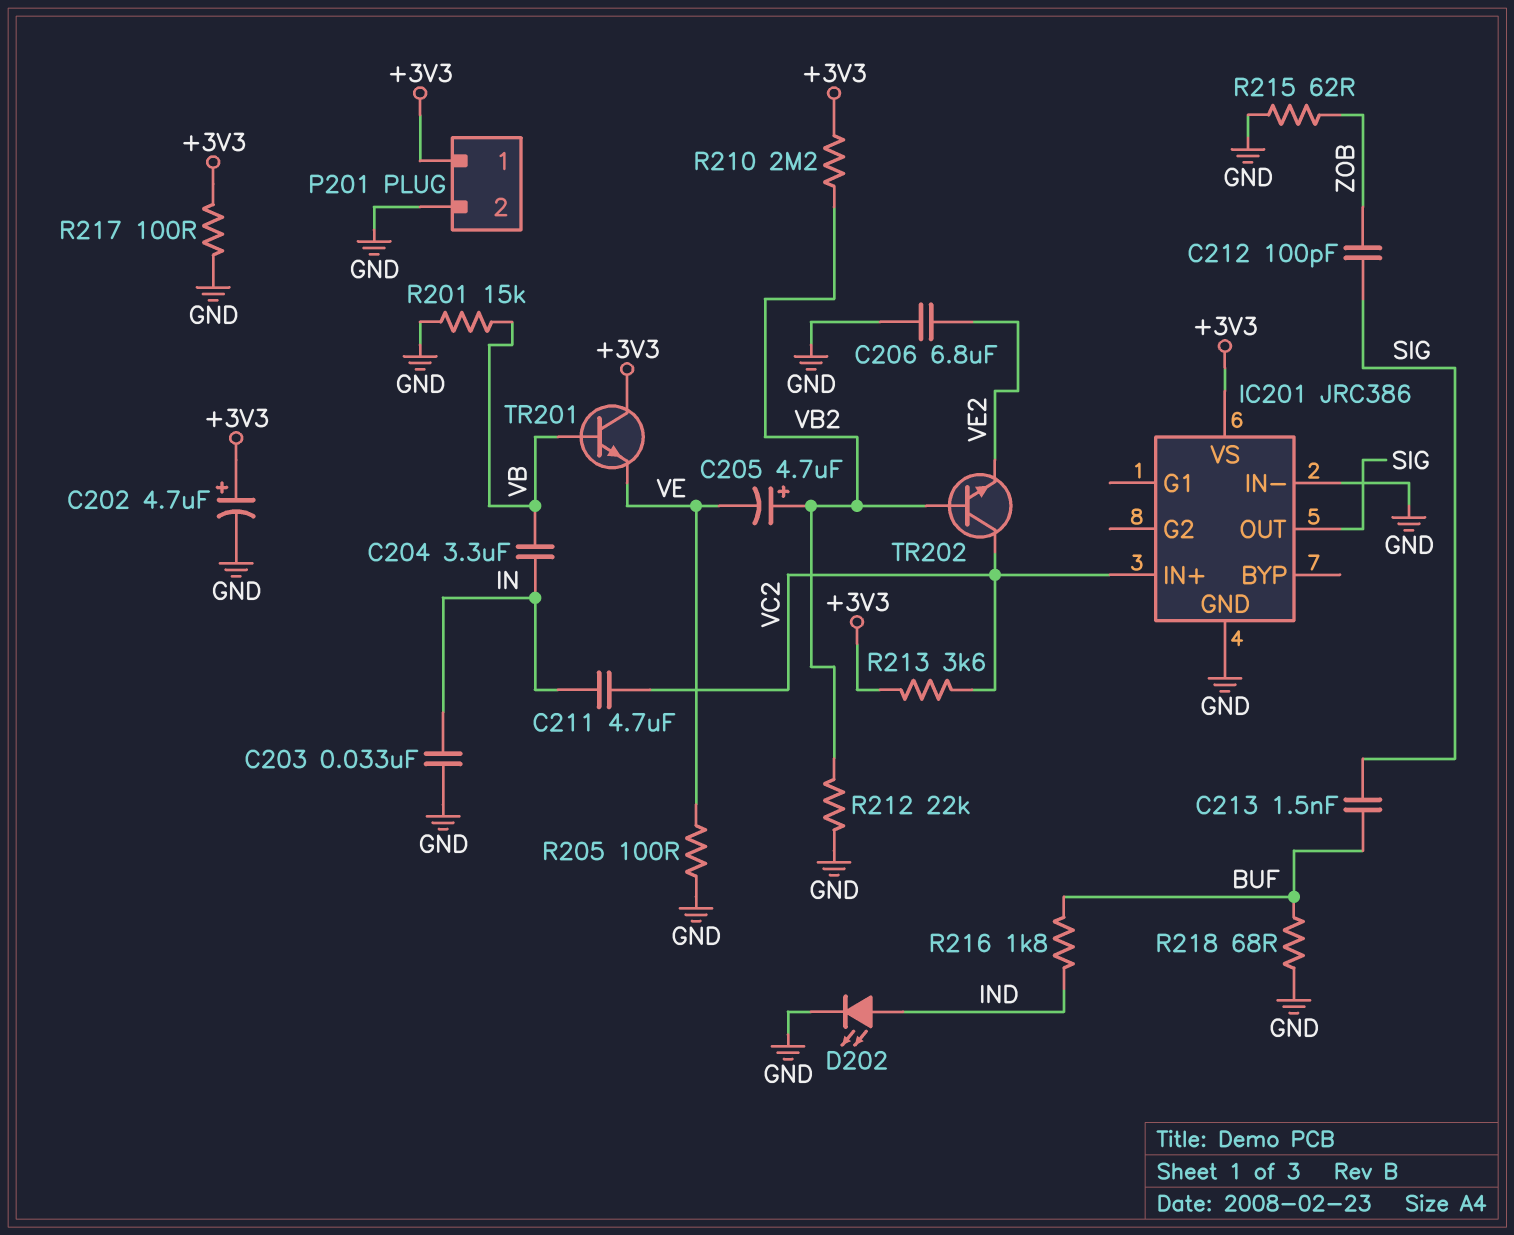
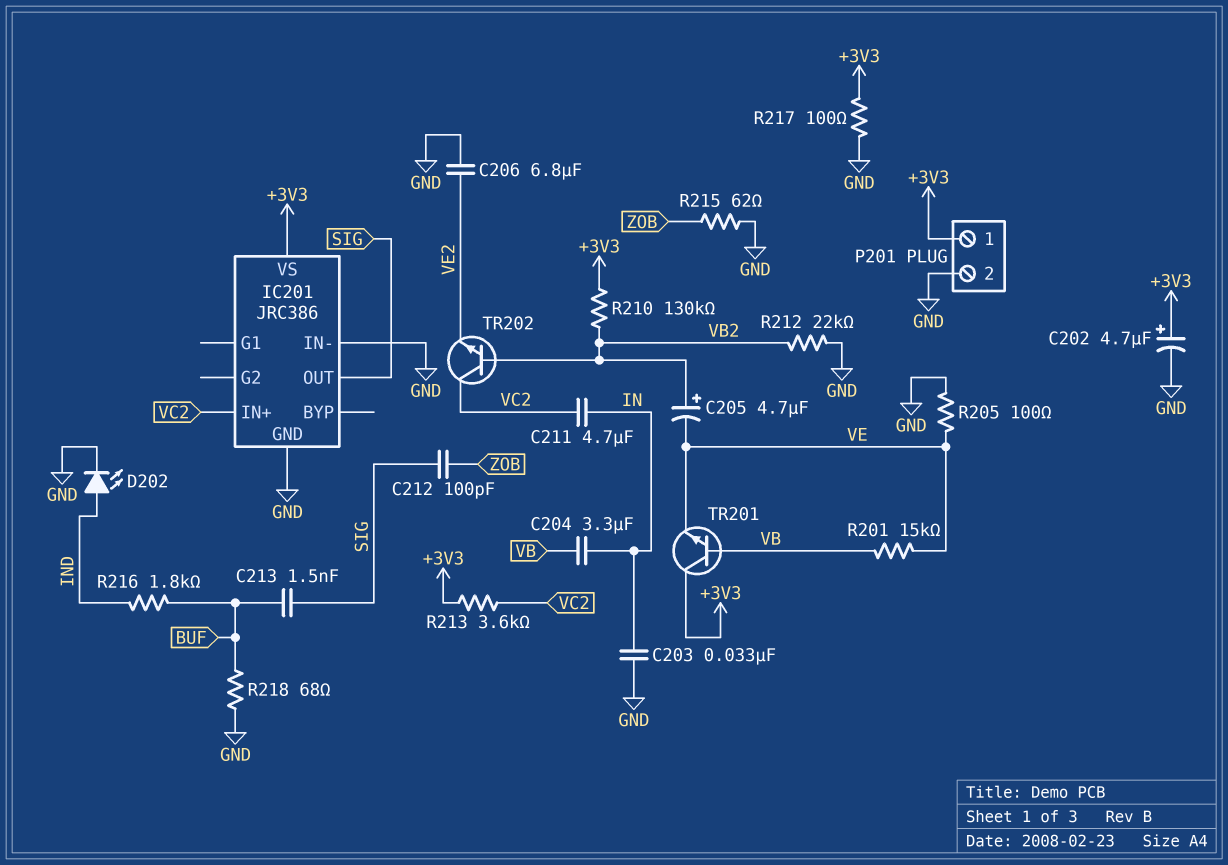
R201: 15k (GND, VB) -> 15k (VB, VE)
R210: 2.2M (+3V3, VB2) -> 130k (+3V3, VB2)

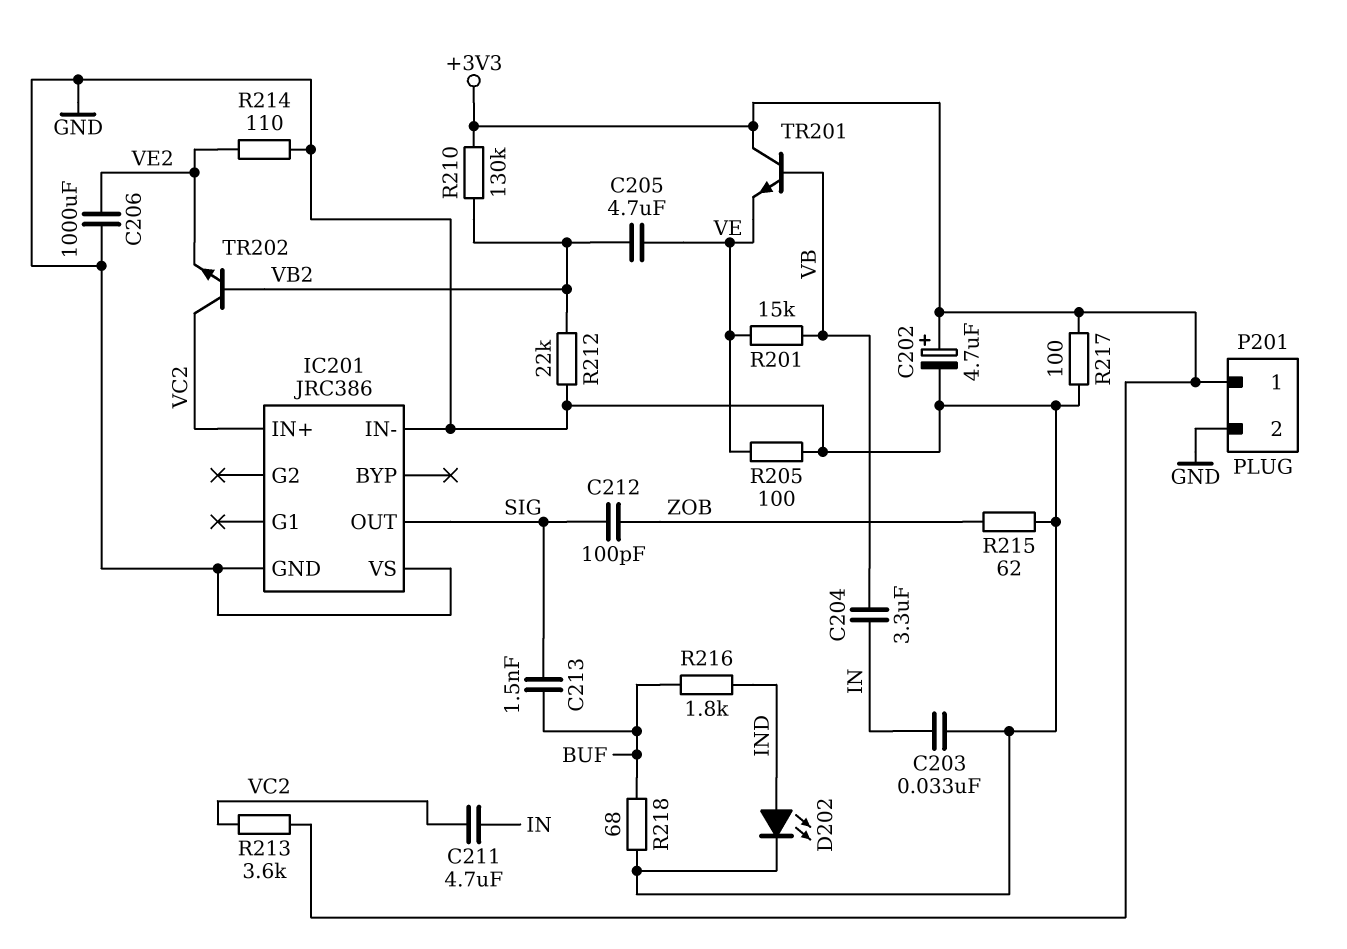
C205: 4.7uF (plus VB2, minus VE) -> 4.7uF (VB2, VE)
C206: 6.8uF (GND, VE2) -> 1000uF (GND, VE2)
IC201 pin VS: +3V3 -> GND
R214: none -> 110 (GND, VE2)

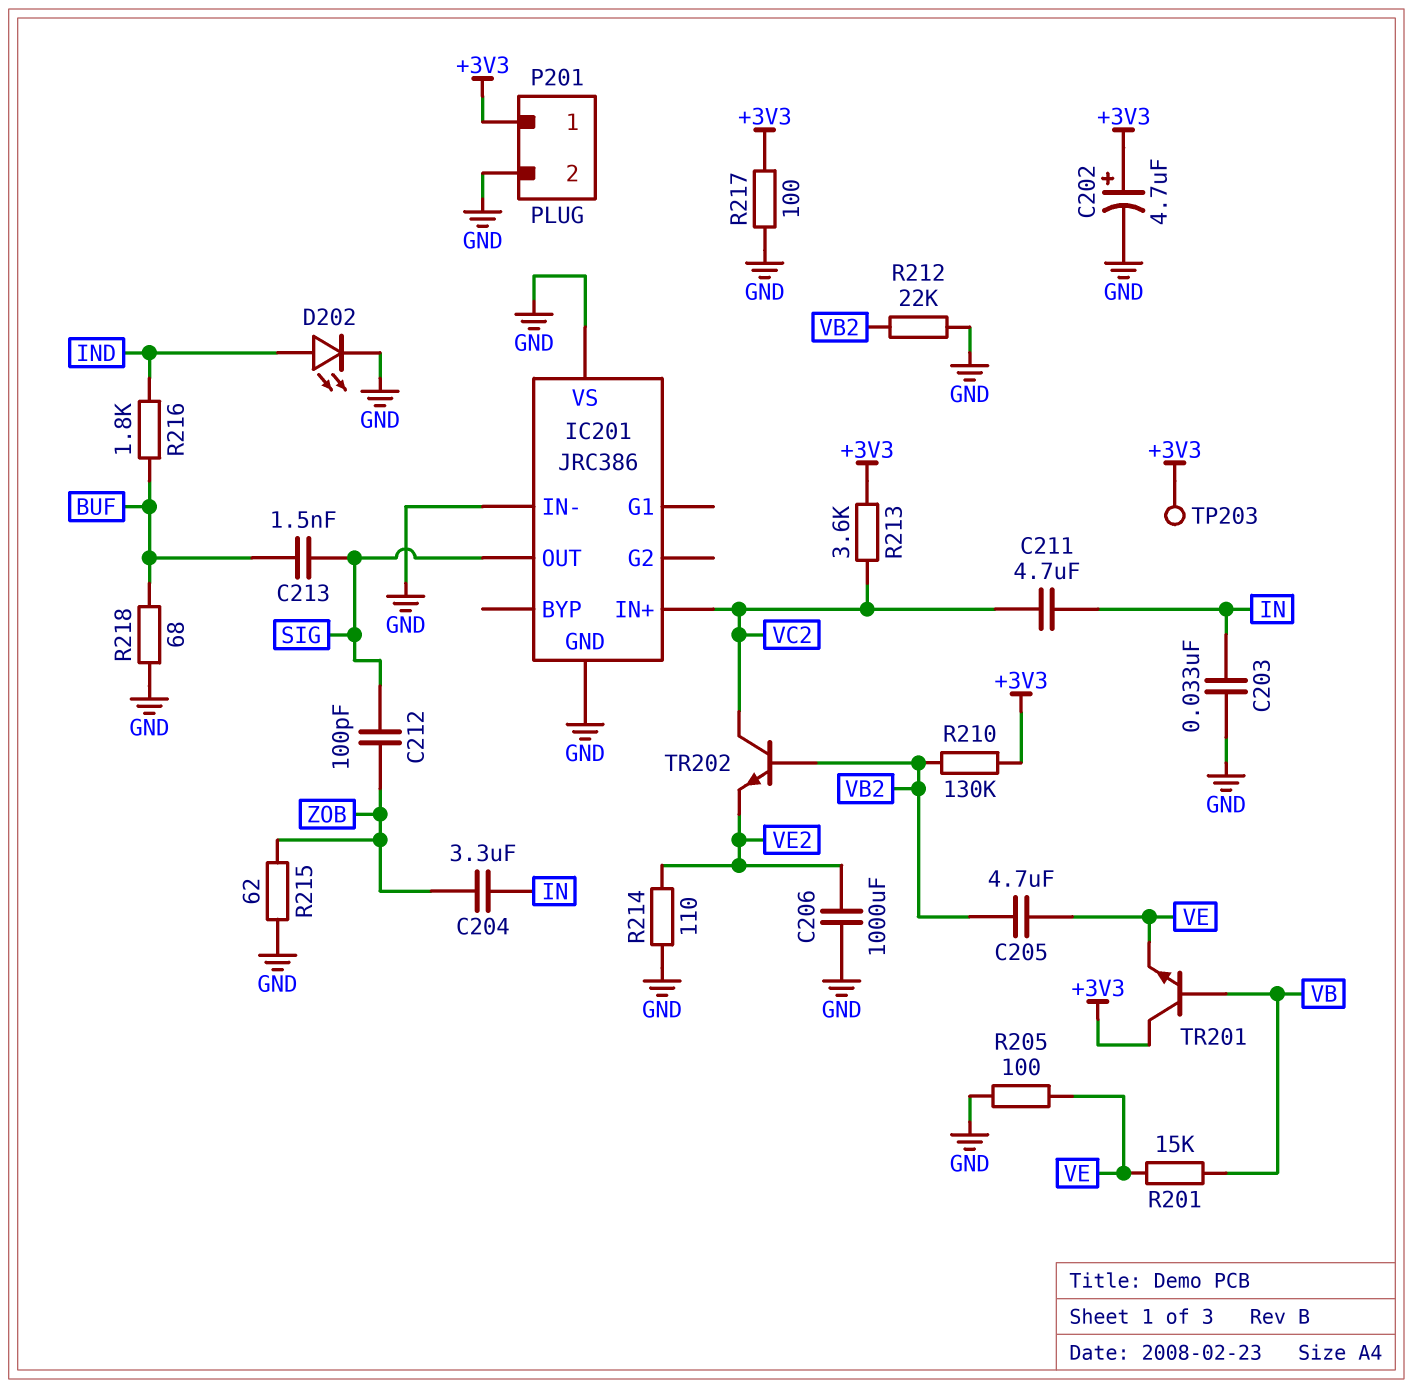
C204: 3.3uF (IN, VB) -> 3.3uF (IN, ZOB)
TP203: none -> test point (+3V3)

